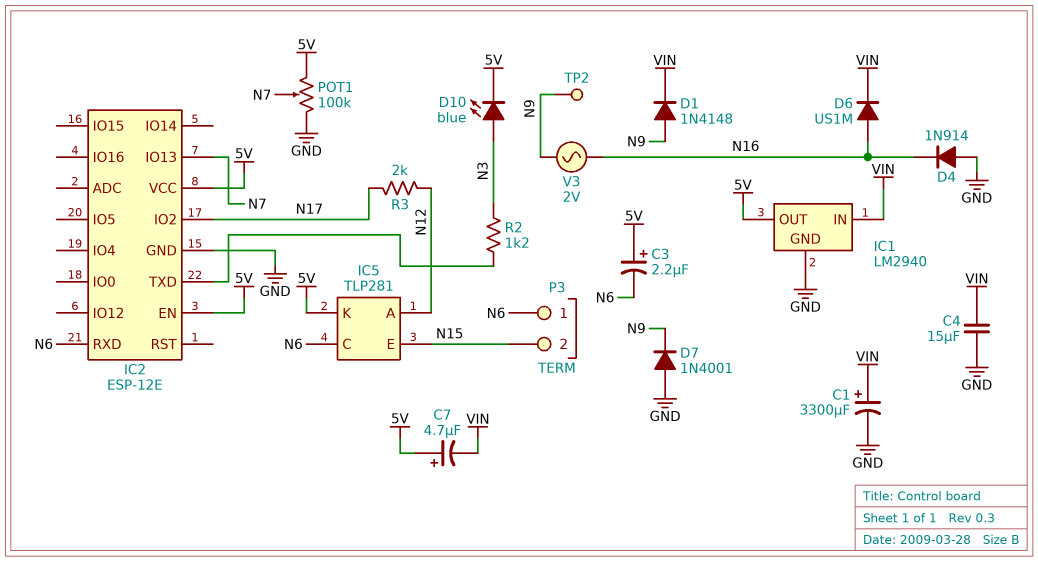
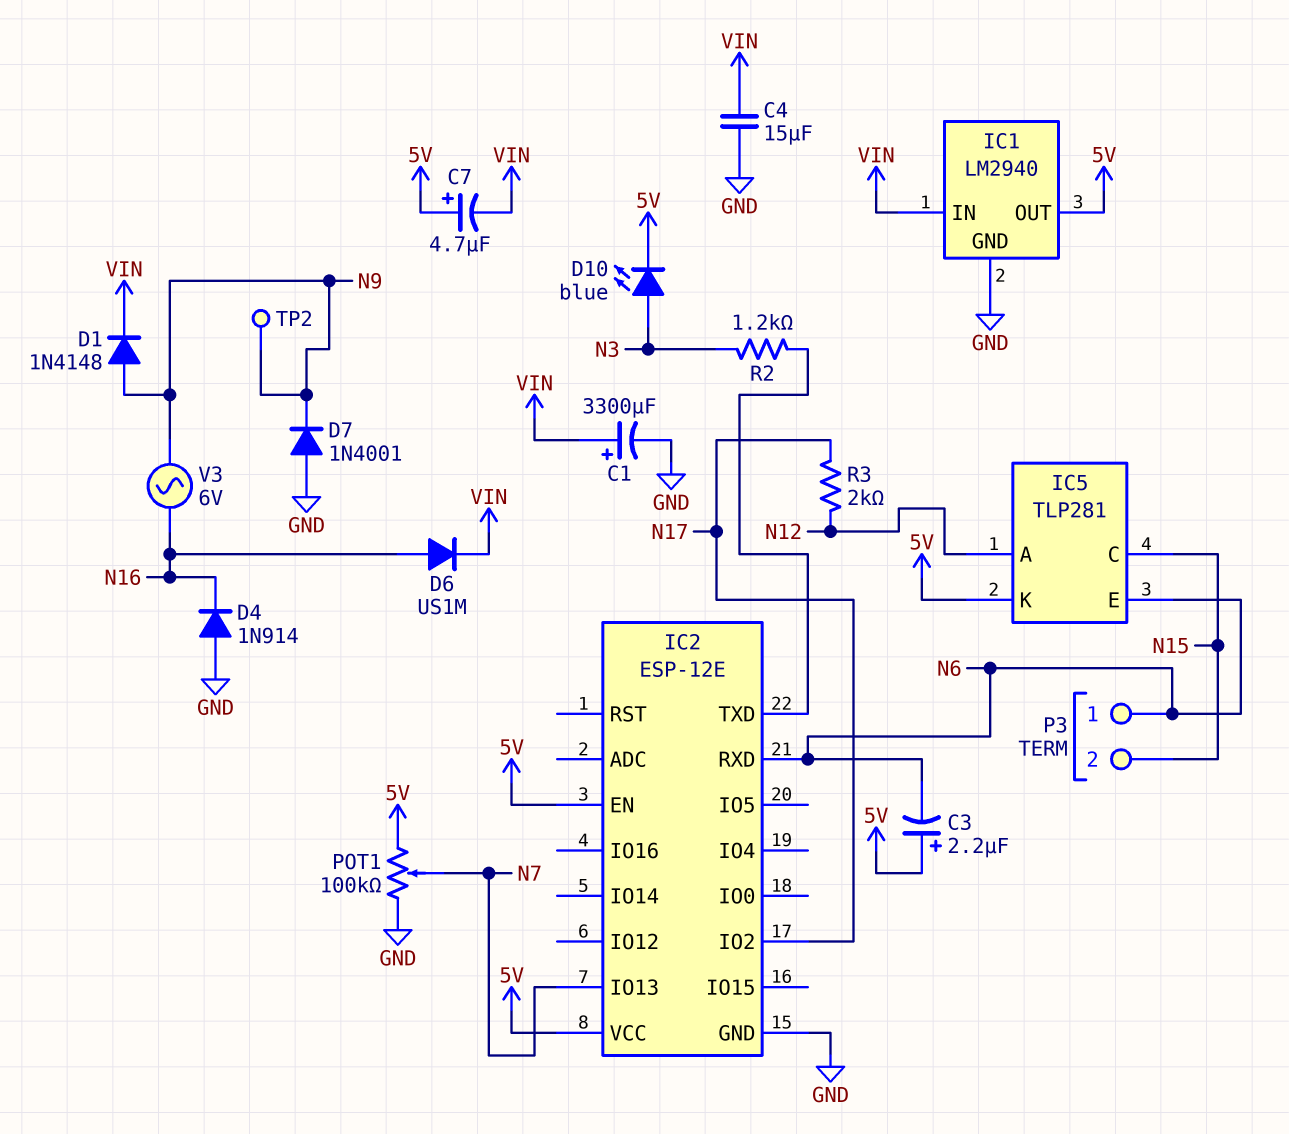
IC5 pin C: N6 -> N15
IC5 pin E: N15 -> N6
V3: AC 2V (N9, N16) -> AC 6V (N9, N16)

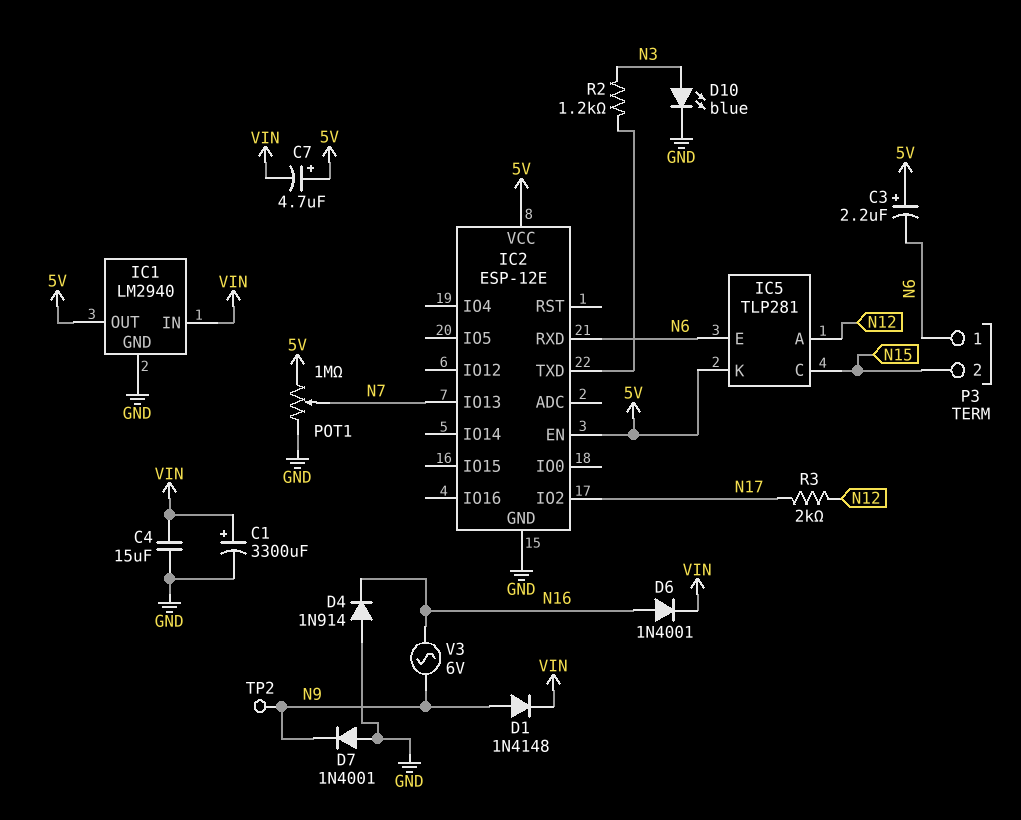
D6: diode US1M (A N16, K VIN) -> diode 1N4001 (A N16, K VIN)
D10: LED blue (A N3, K 5V) -> LED blue (A N3, K GND)
POT1: 100k (5V, GND, wiper N7) -> 1M (5V, GND, wiper N7)

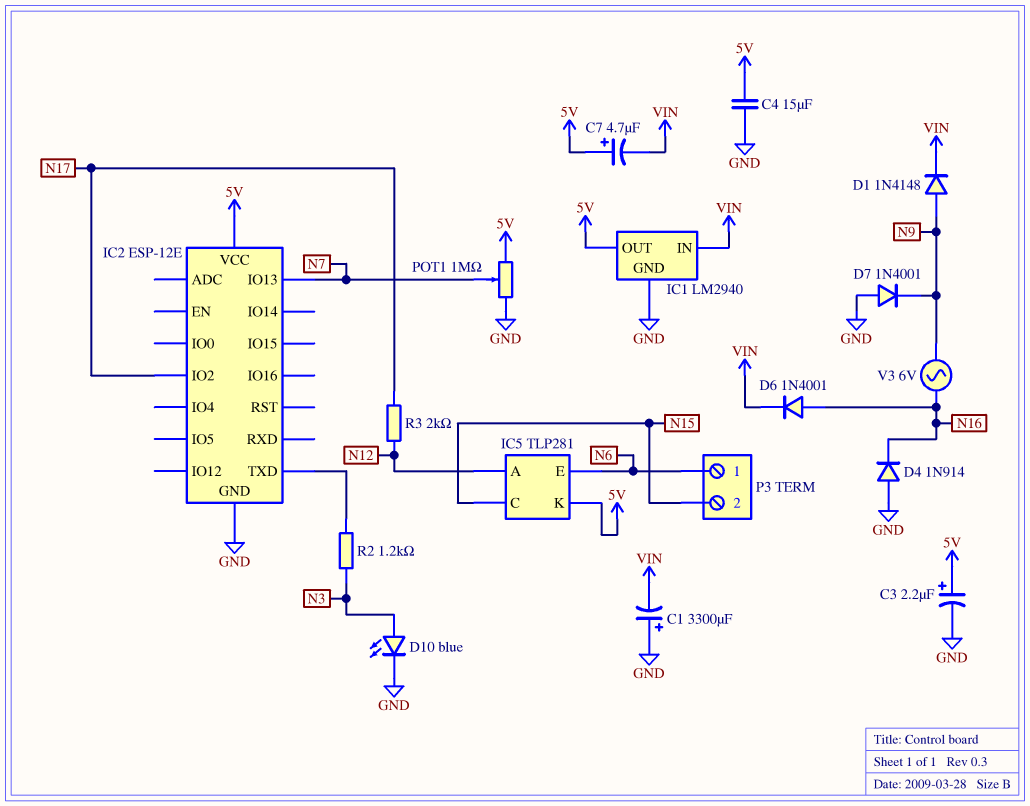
C1: 3300uF (plus VIN, minus GND) -> 3300uF (plus GND, minus VIN)
C3: 2.2uF (plus 5V, minus N6) -> 2.2uF (plus 5V, minus GND)
C4: 15uF (GND, VIN) -> 15uF (5V, GND)
IC2 pin EN: 5V -> none
IC2 pin RXD: N6 -> none
TP2: test point (N9) -> none

